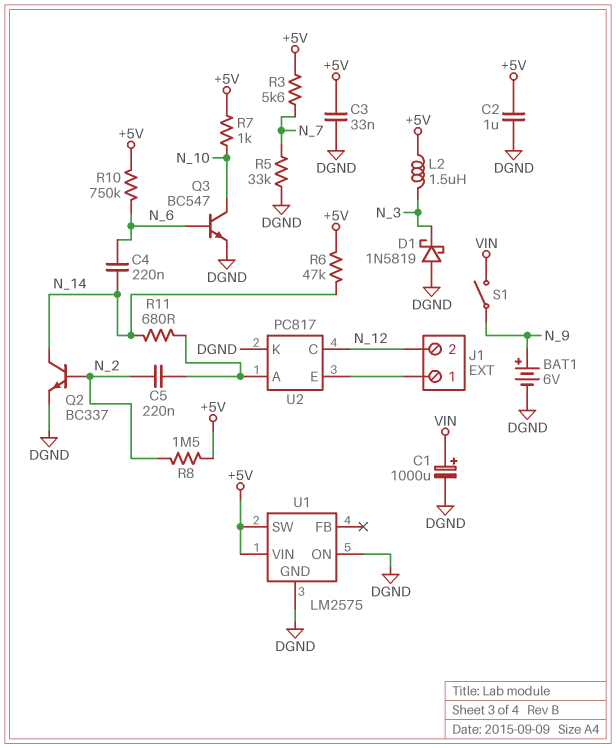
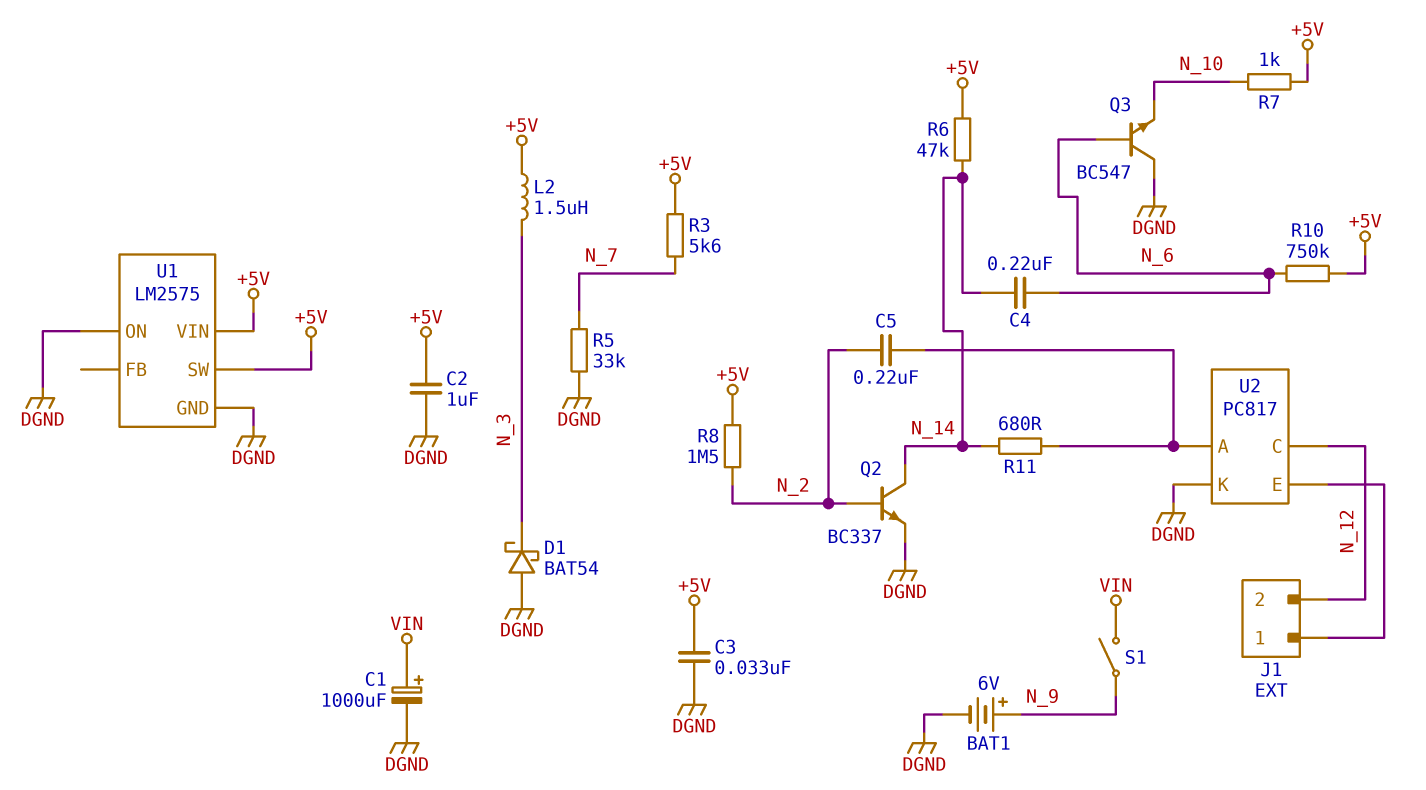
D1: schottky 1N5819 (A DGND, K N_3) -> schottky BAT54 (A DGND, K N_3)
Q3: NPN BC547 (B N_6, C N_10, E DGND) -> NPN BC547 (B N_6, C DGND, E N_10)

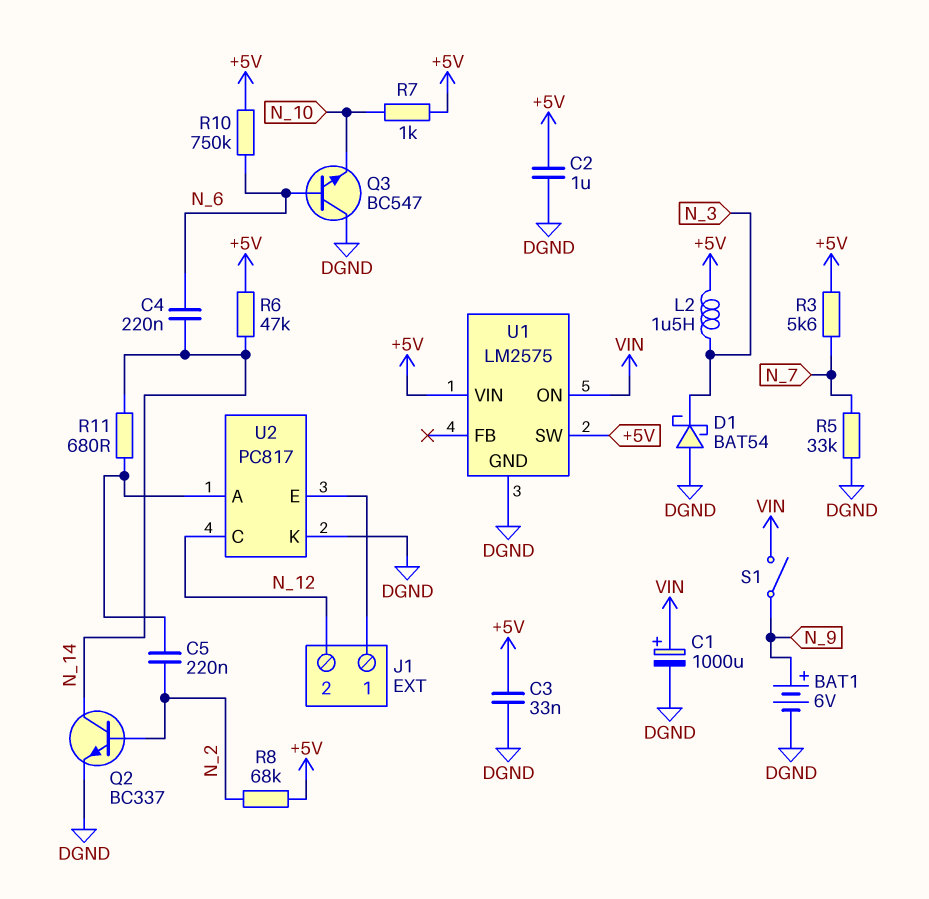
R8: 1.5M (+5V, N_2) -> 68k (+5V, N_2)
U1 pin ON: DGND -> VIN

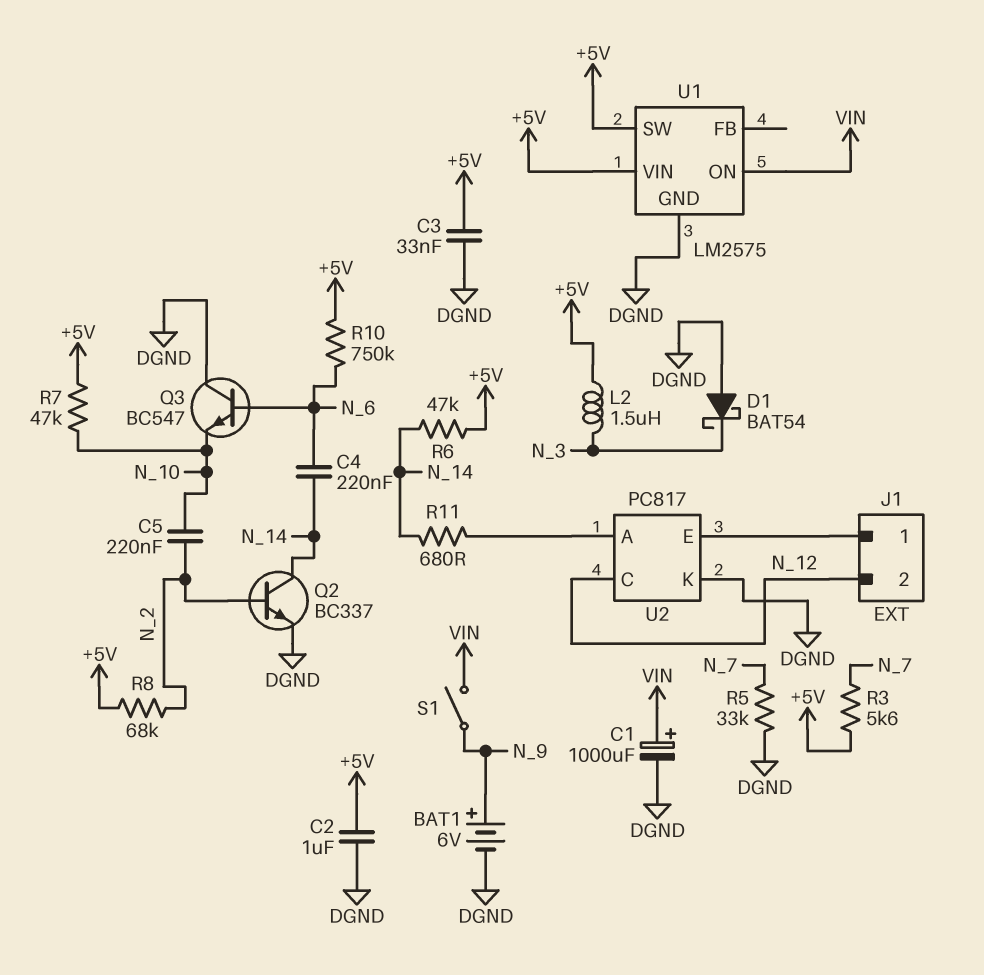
C5: 220nF (N_2, U2/A) -> 220nF (N_2, N_10)
R7: 1k (+5V, N_10) -> 47k (+5V, N_10)

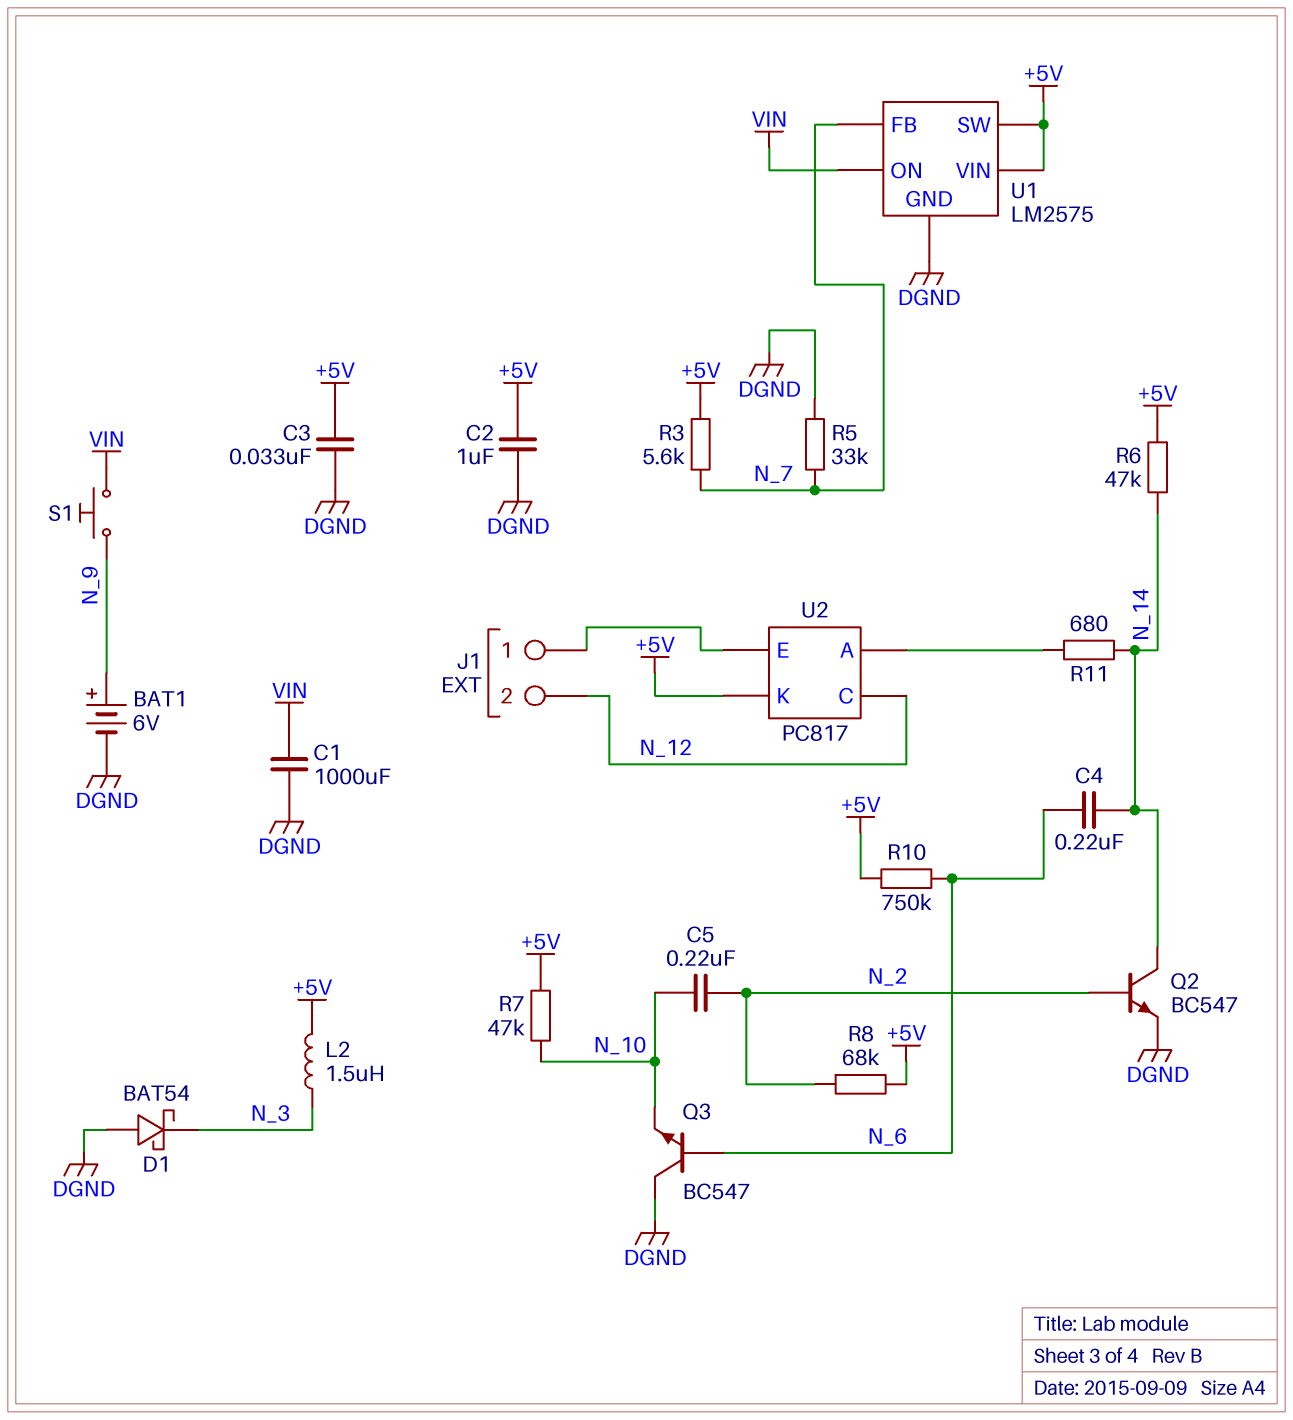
C1: 1000uF (plus VIN, minus DGND) -> 1000uF (DGND, VIN)
Q2: NPN BC337 (B N_2, C N_14, E DGND) -> NPN BC547 (B N_2, C N_14, E DGND)
S1: switch (N_9, VIN) -> button (N_9, VIN)
U1 pin FB: none -> N_7
U2 pin K: DGND -> +5V

